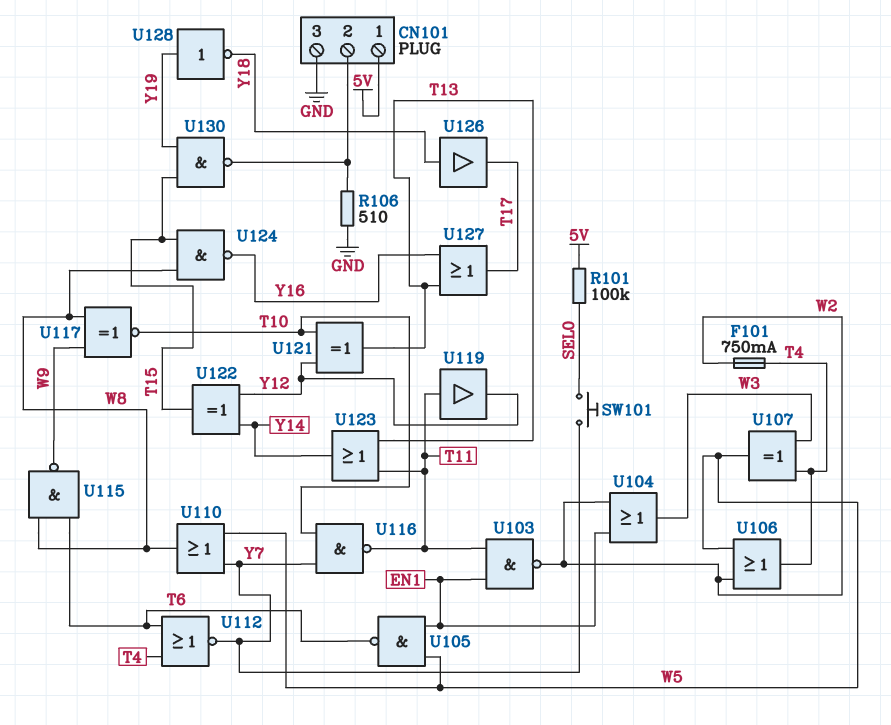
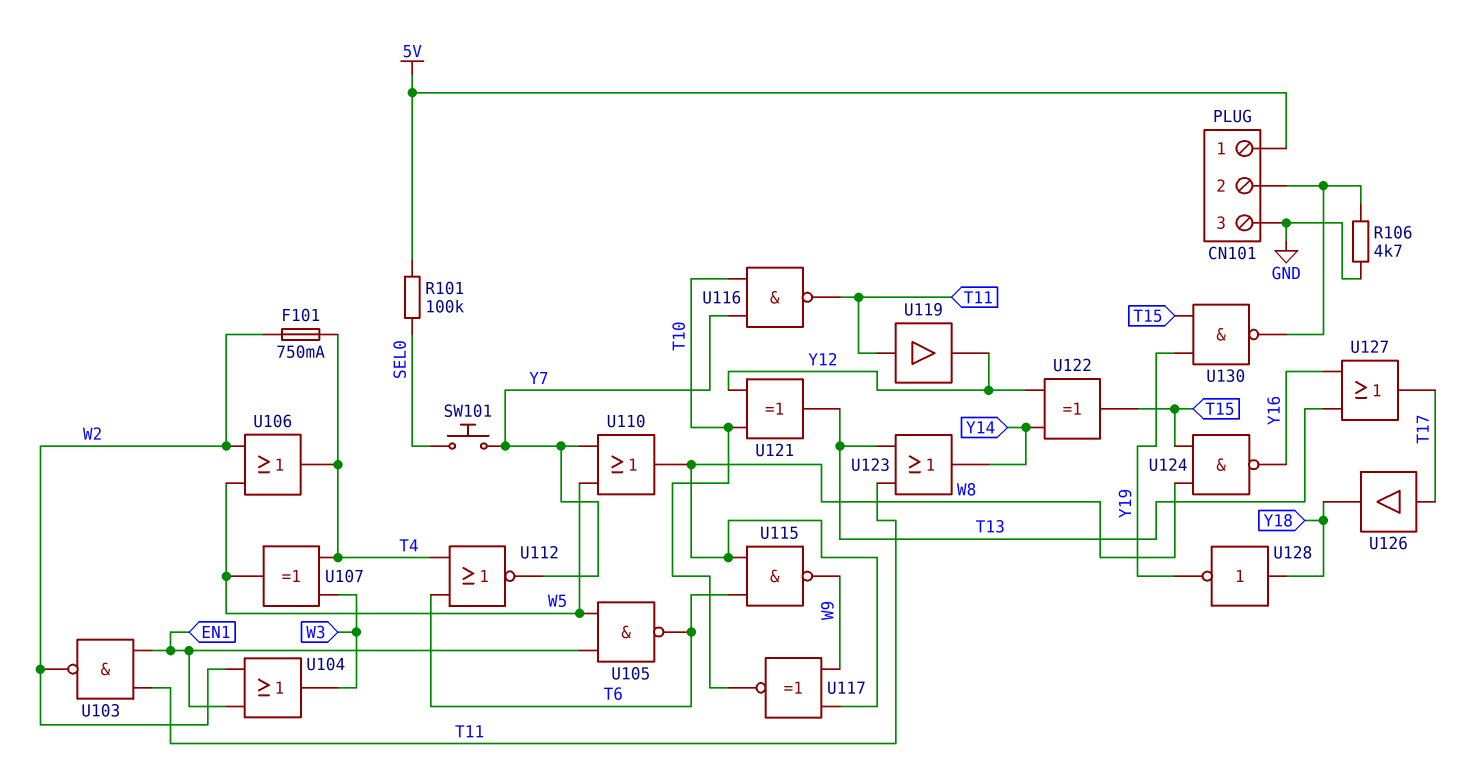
R106: 510 (CN101/2, GND) -> 4.7k (CN101/2, GND)
U126: buffer (in Y18, out T17) -> buffer (in T17, out Y18)
U128: NOT (in Y19, out Y18) -> NOT (in Y18, out Y19)

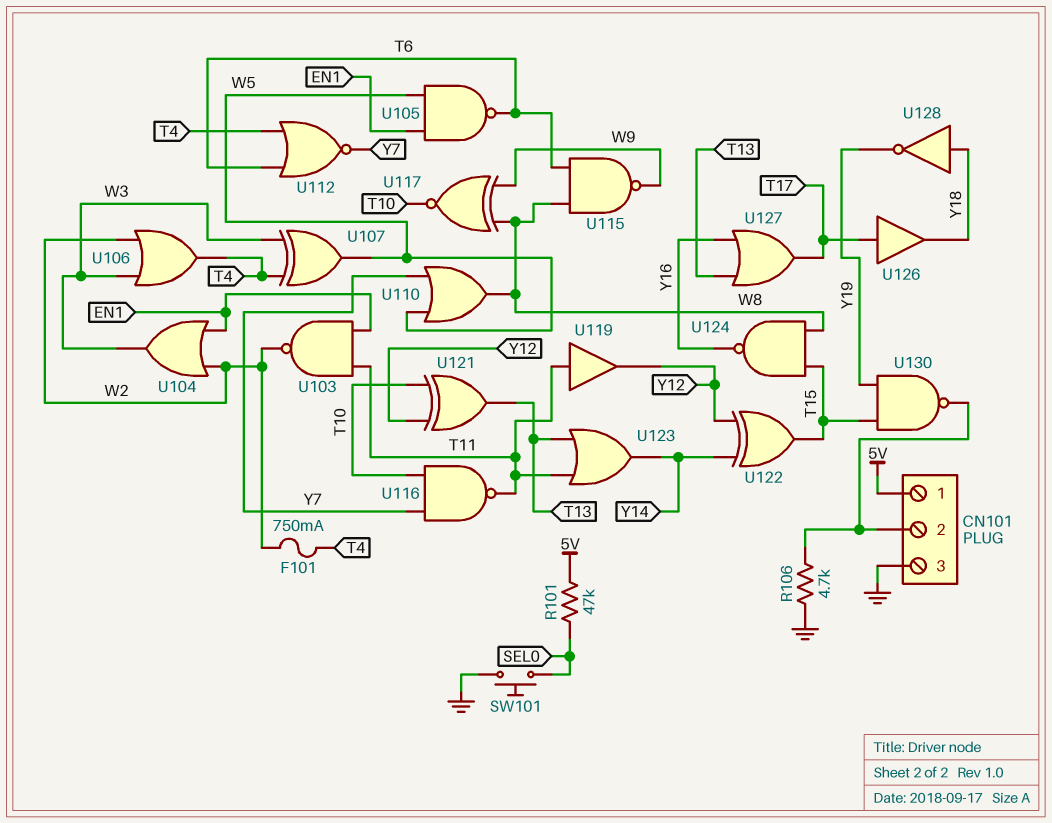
R101: 100k (5V, SEL0) -> 47k (5V, SEL0)
SW101: button (SEL0, Y7) -> button (GND, SEL0)
U106: OR (in W2, in W5, out T4) -> OR (in W2, in W3, out T4)

